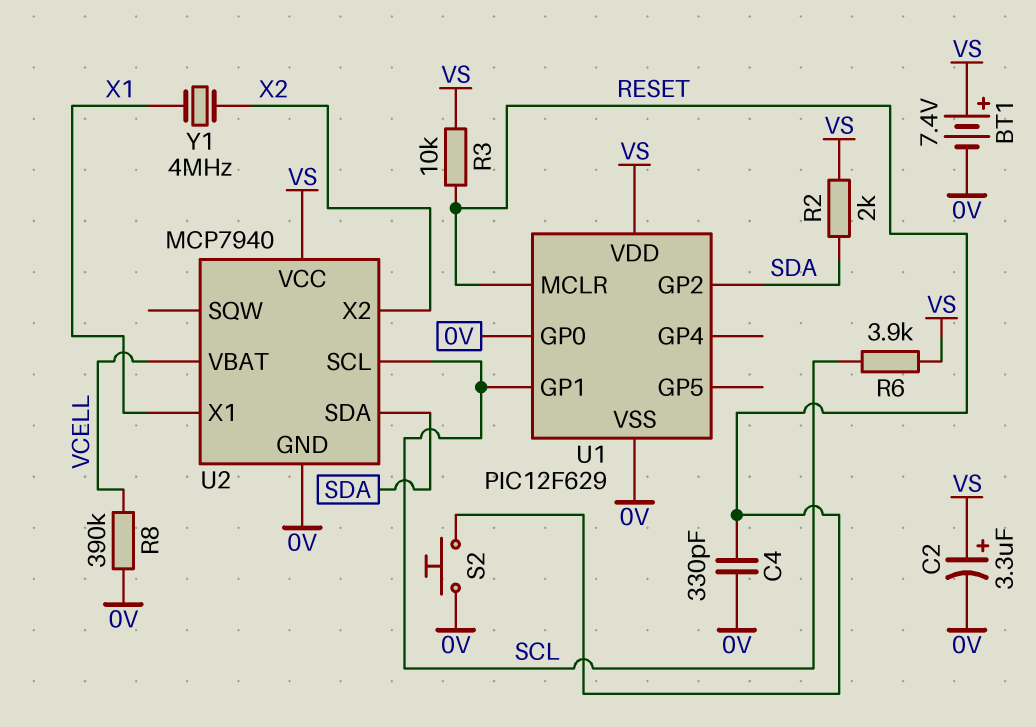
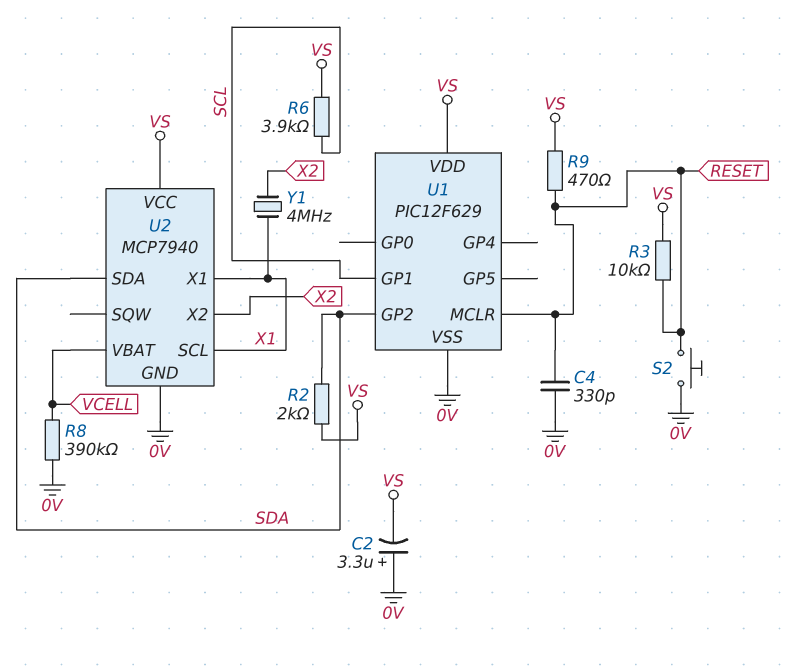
BT1: 7.4V (plus VS, minus 0V) -> none
C2: 3.3uF (plus VS, minus 0V) -> 3.3uF (plus 0V, minus VS)
R9: none -> 470 (RESET, VS)
U1 pin GP0: 0V -> none
U2 pin SCL: SCL -> X1

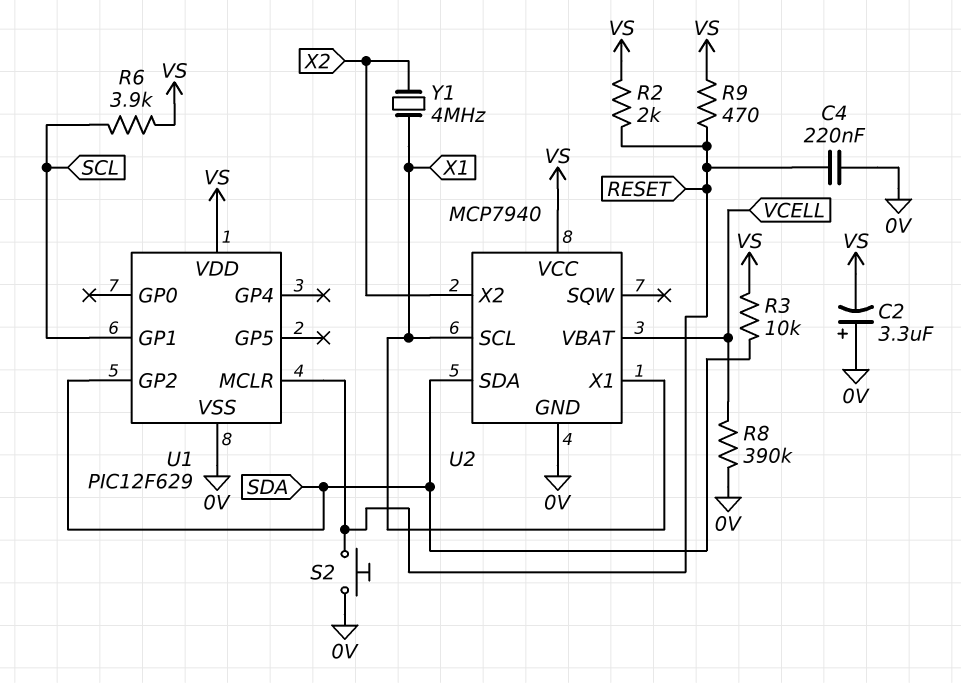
C4: 330pF (0V, RESET) -> 220nF (0V, RESET)
R2: 2k (SDA, VS) -> 2k (RESET, VS)
R3: 10k (RESET, VS) -> 10k (SDA, VS)

